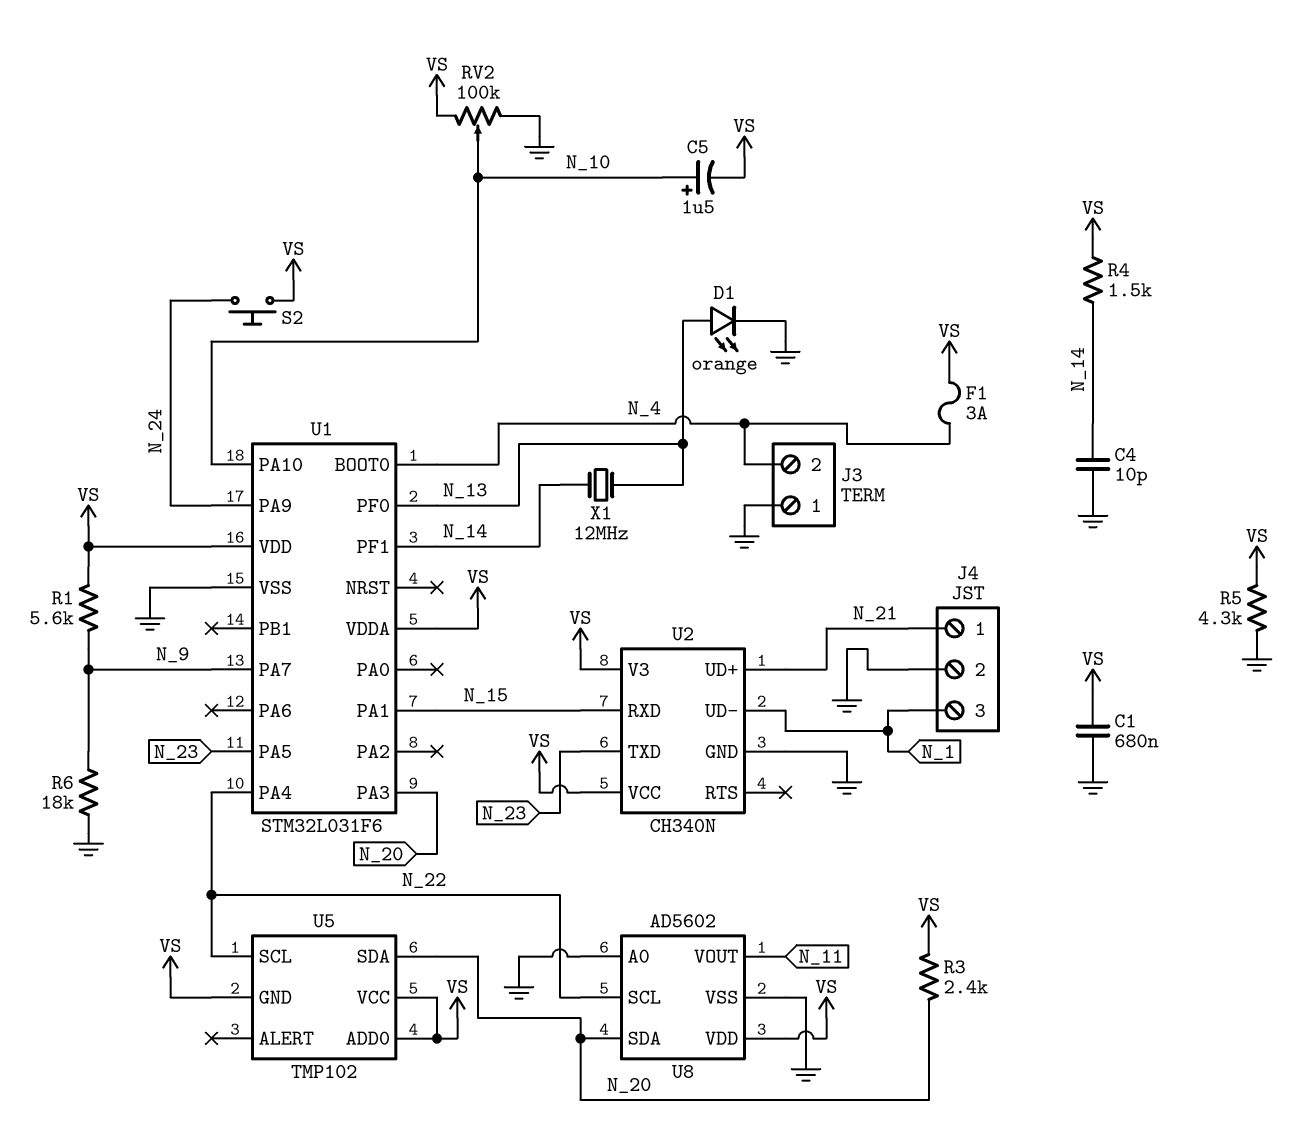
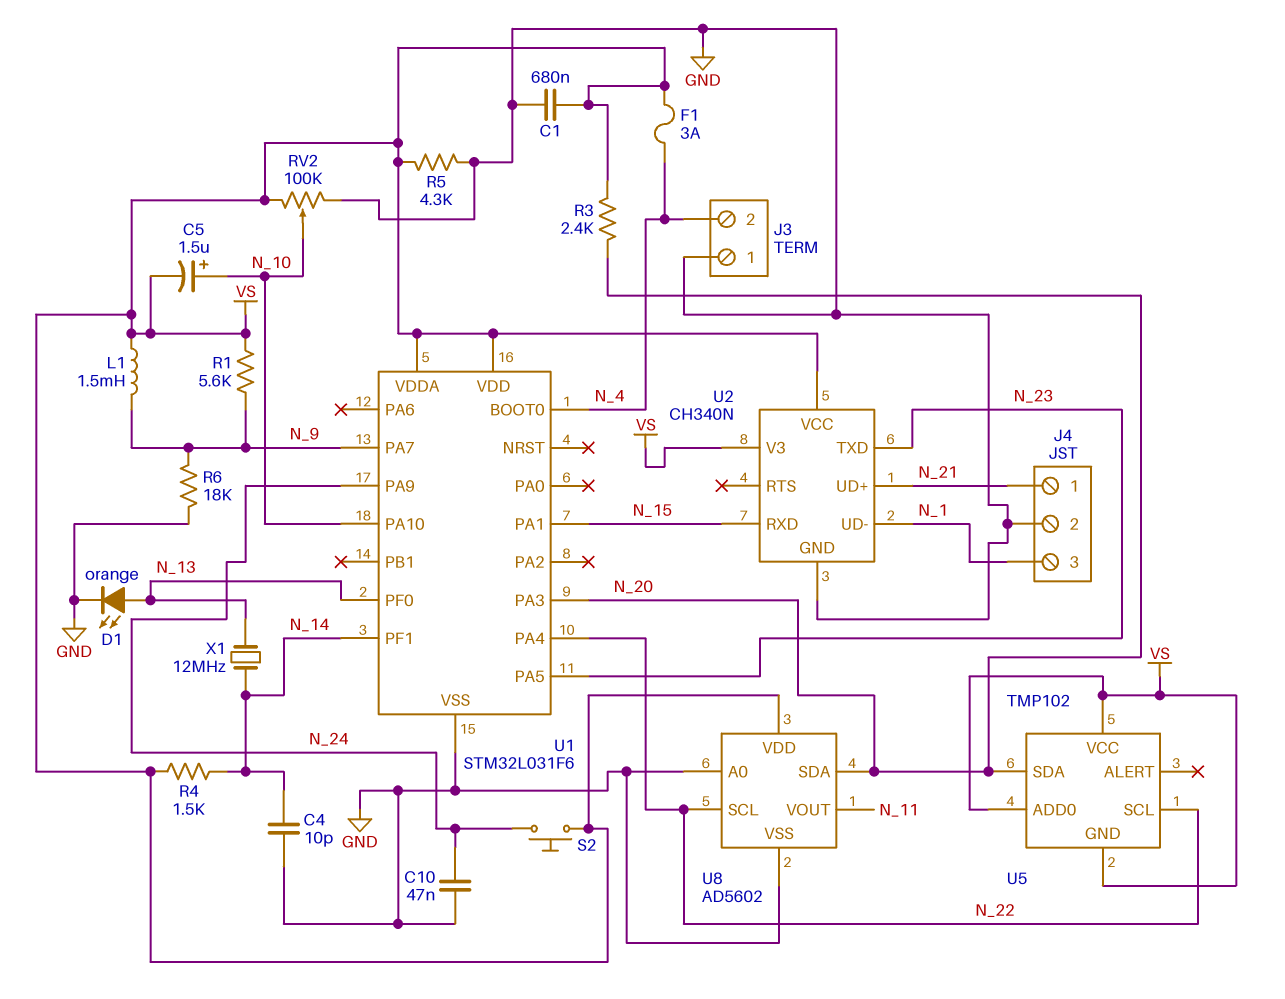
C10: none -> 47nF (GND, N_24)
L1: none -> 1.5mH (N_9, VS)

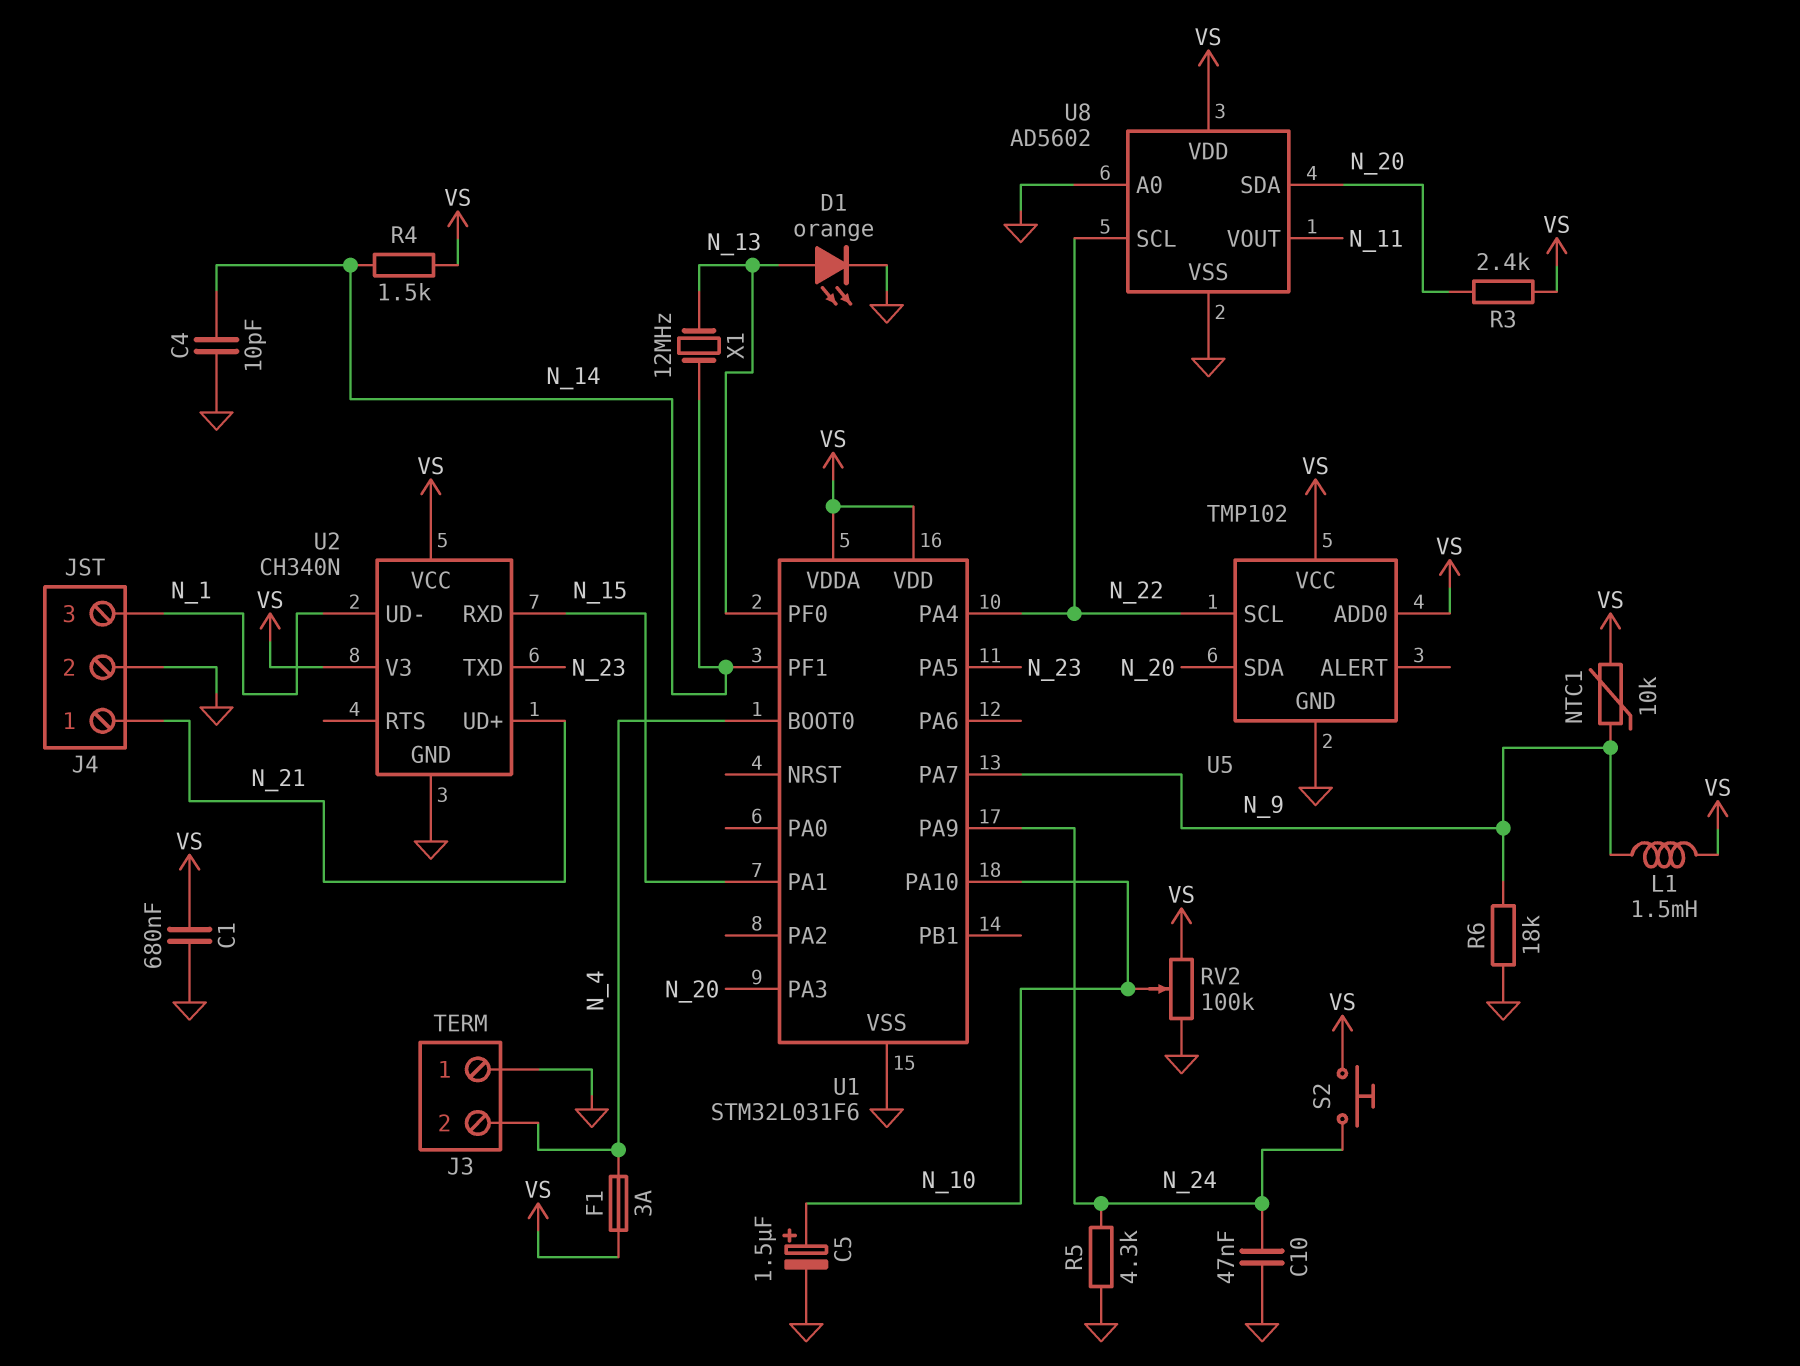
C5: 1.5uF (plus N_10, minus VS) -> 1.5uF (plus N_10, minus GND)
NTC1: none -> 10k (N_9, VS)
R1: 5.6k (N_9, VS) -> none
R5: 4.3k (GND, VS) -> 4.3k (GND, N_24)
U5 pin GND: VS -> GND

